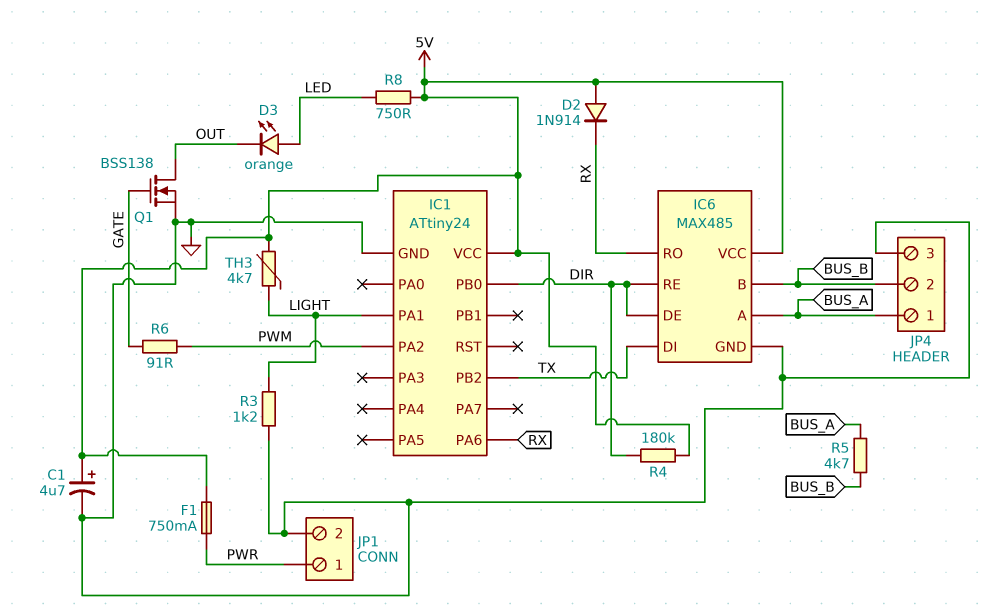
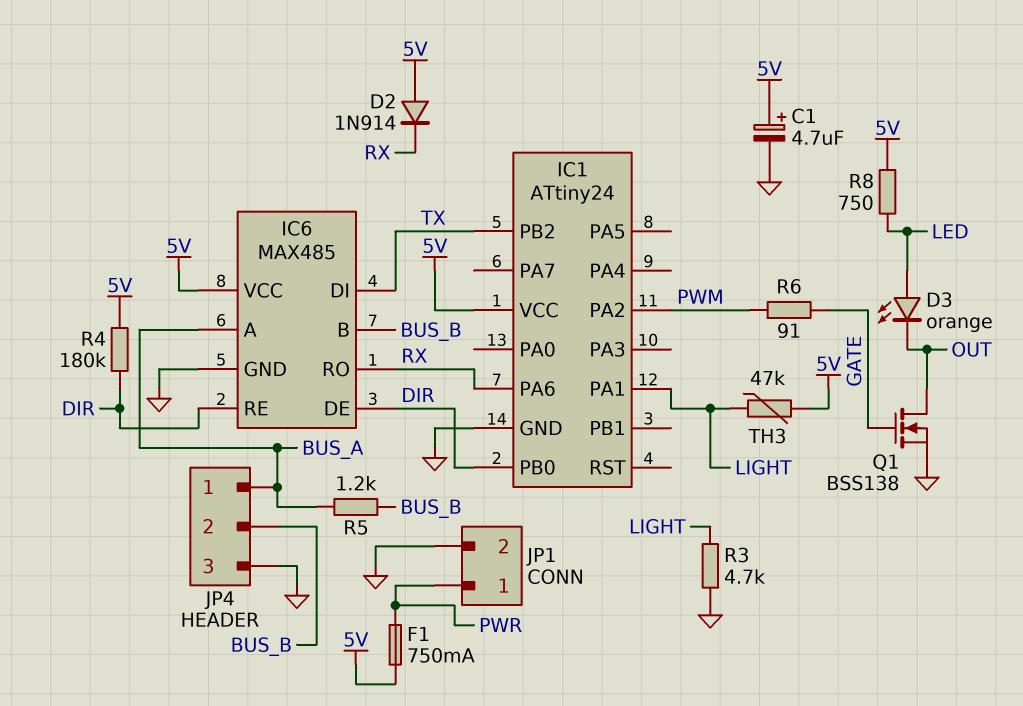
R3: 1.2k (GND, LIGHT) -> 4.7k (GND, LIGHT)
R5: 4.7k (BUS_A, BUS_B) -> 1.2k (BUS_A, BUS_B)
TH3: 4.7k (5V, LIGHT) -> 47k (5V, LIGHT)

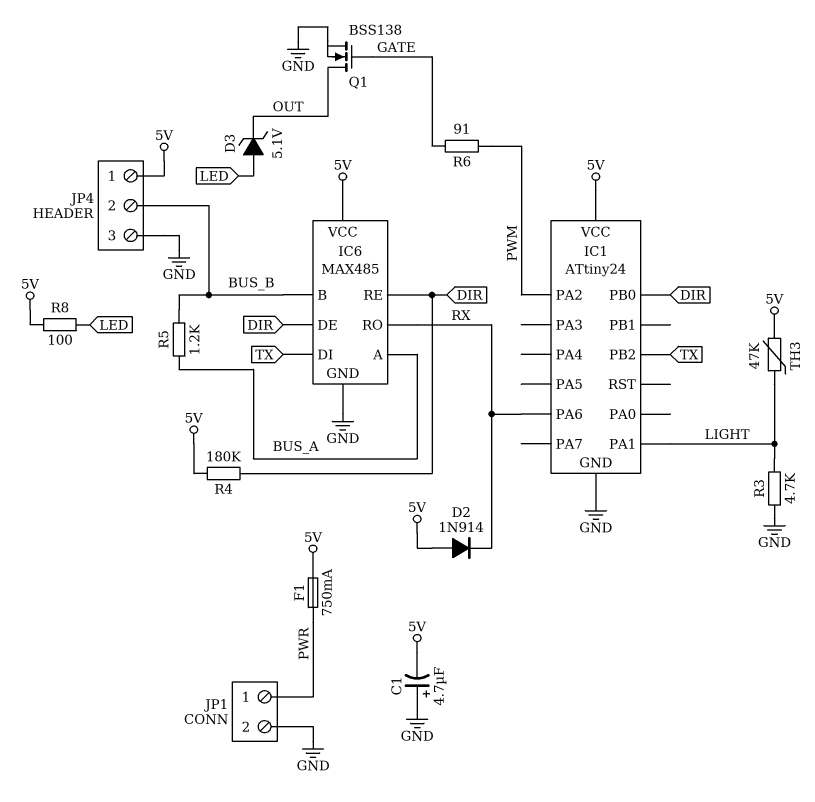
C1: 4.7uF (plus 5V, minus GND) -> 4.7uF (plus GND, minus 5V)
D3: LED orange (A LED, K OUT) -> zener 5.1V (A LED, K OUT)
JP4 pin 1: BUS_A -> 5V
R8: 750 (5V, LED) -> 100 (5V, LED)

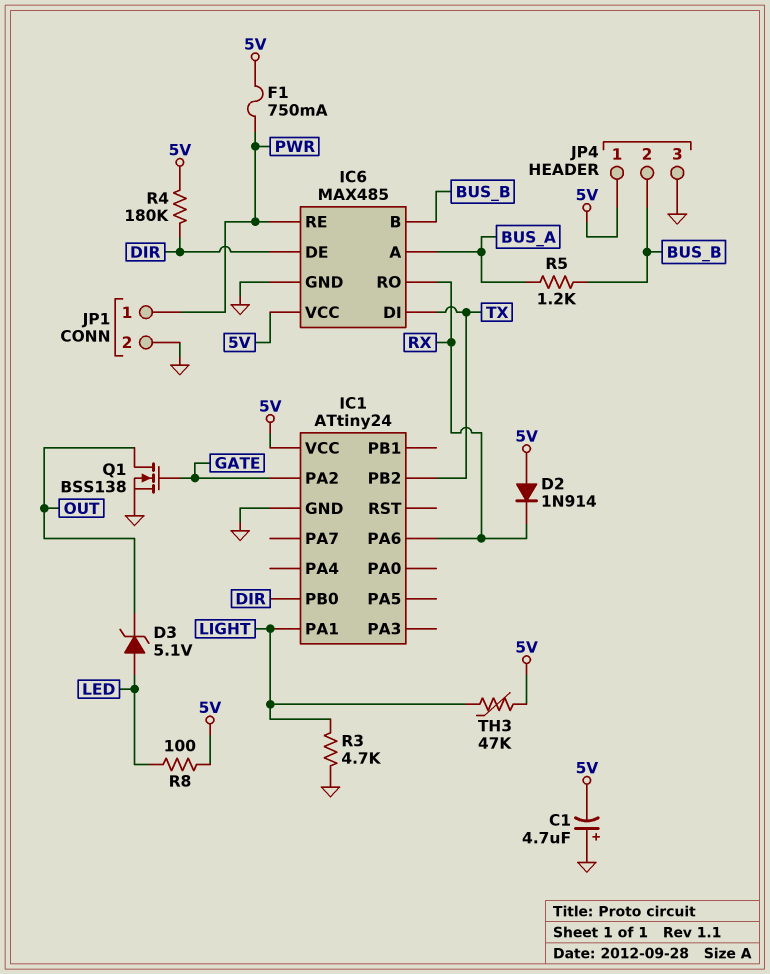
IC1 pin PA2: PWM -> GATE
IC6 pin RE: DIR -> PWR
R6: 91 (GATE, PWM) -> none

